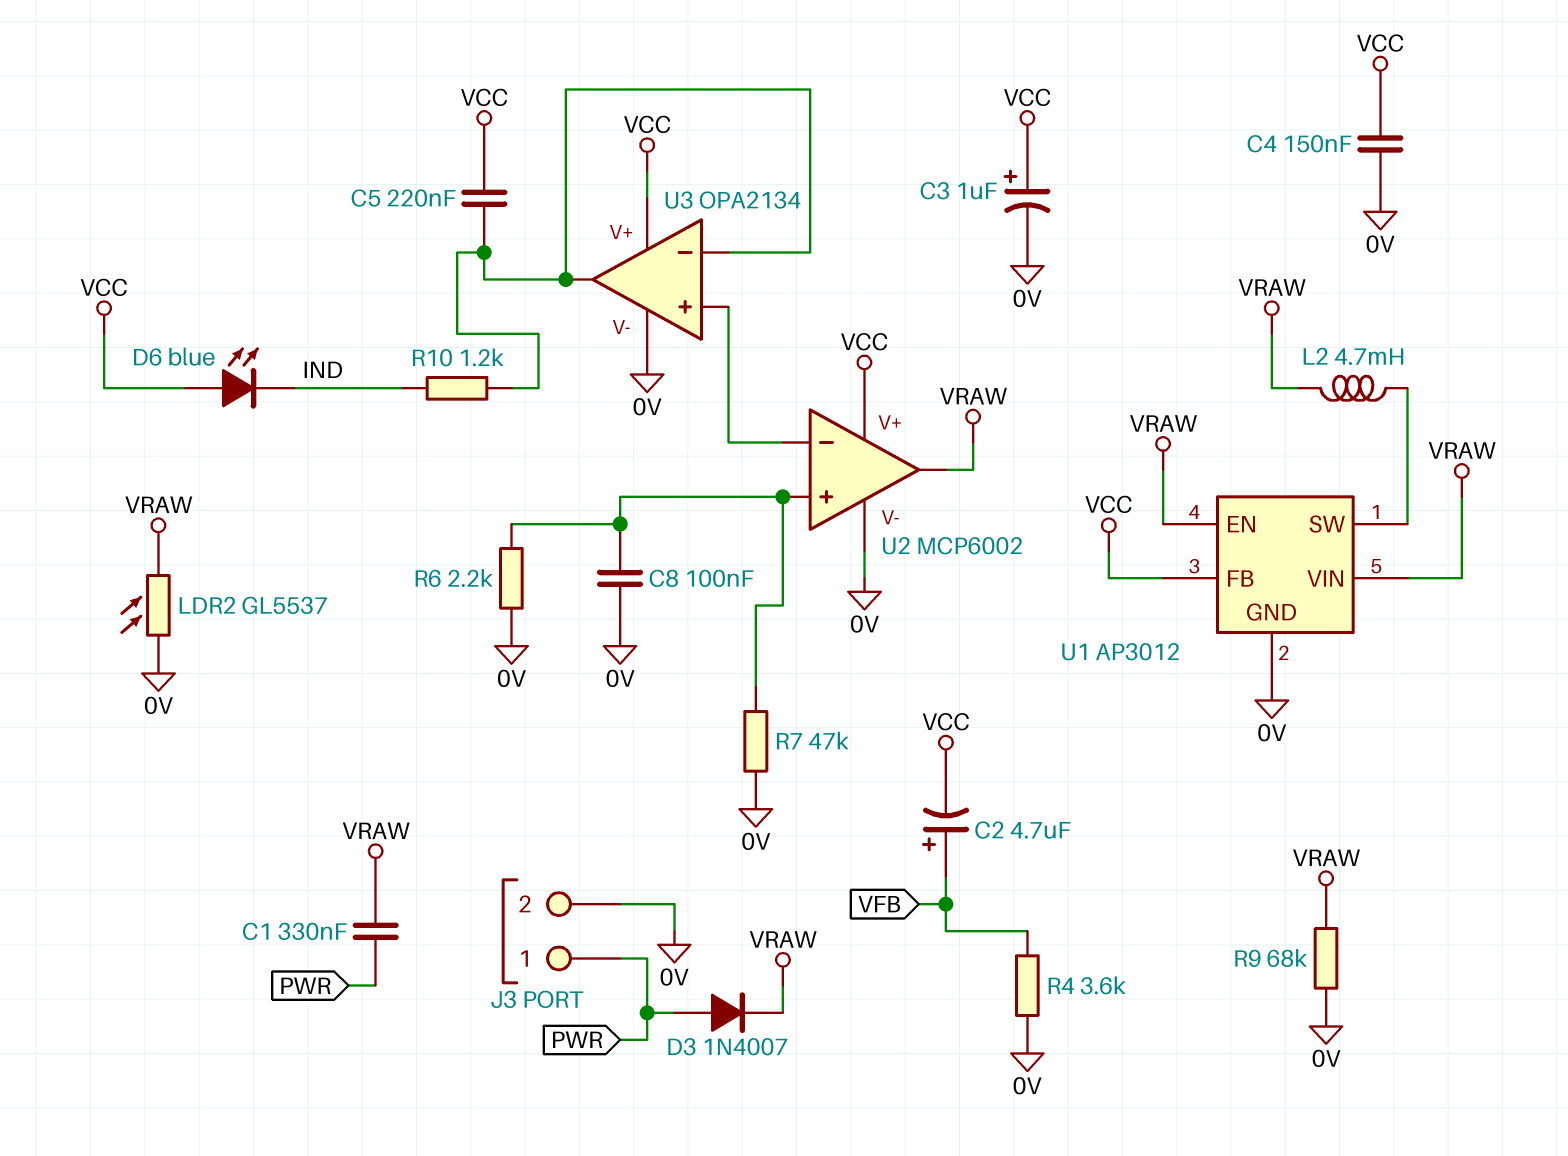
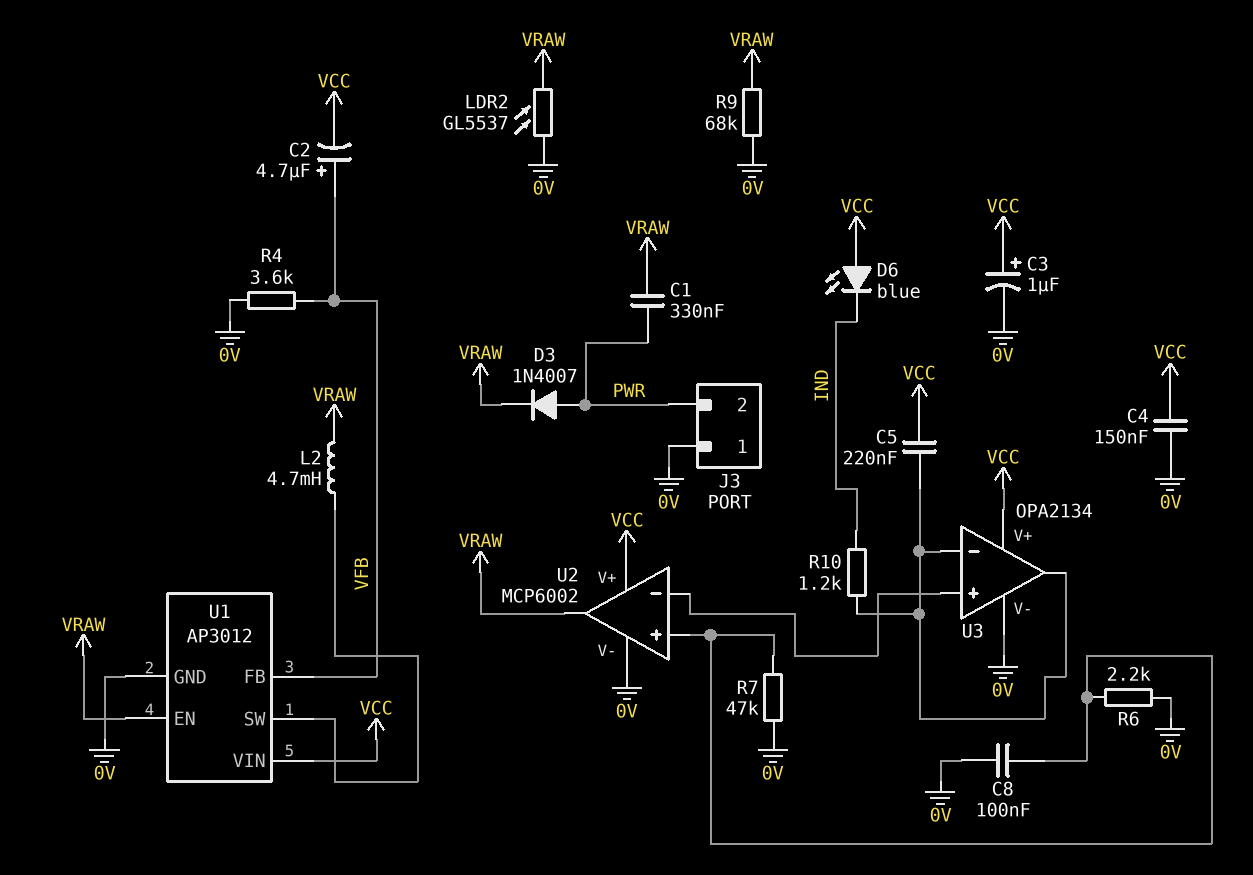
J3 pin 1: PWR -> 0V
J3 pin 2: 0V -> PWR
U1 pin FB: VCC -> VFB
U1 pin VIN: VRAW -> VCC

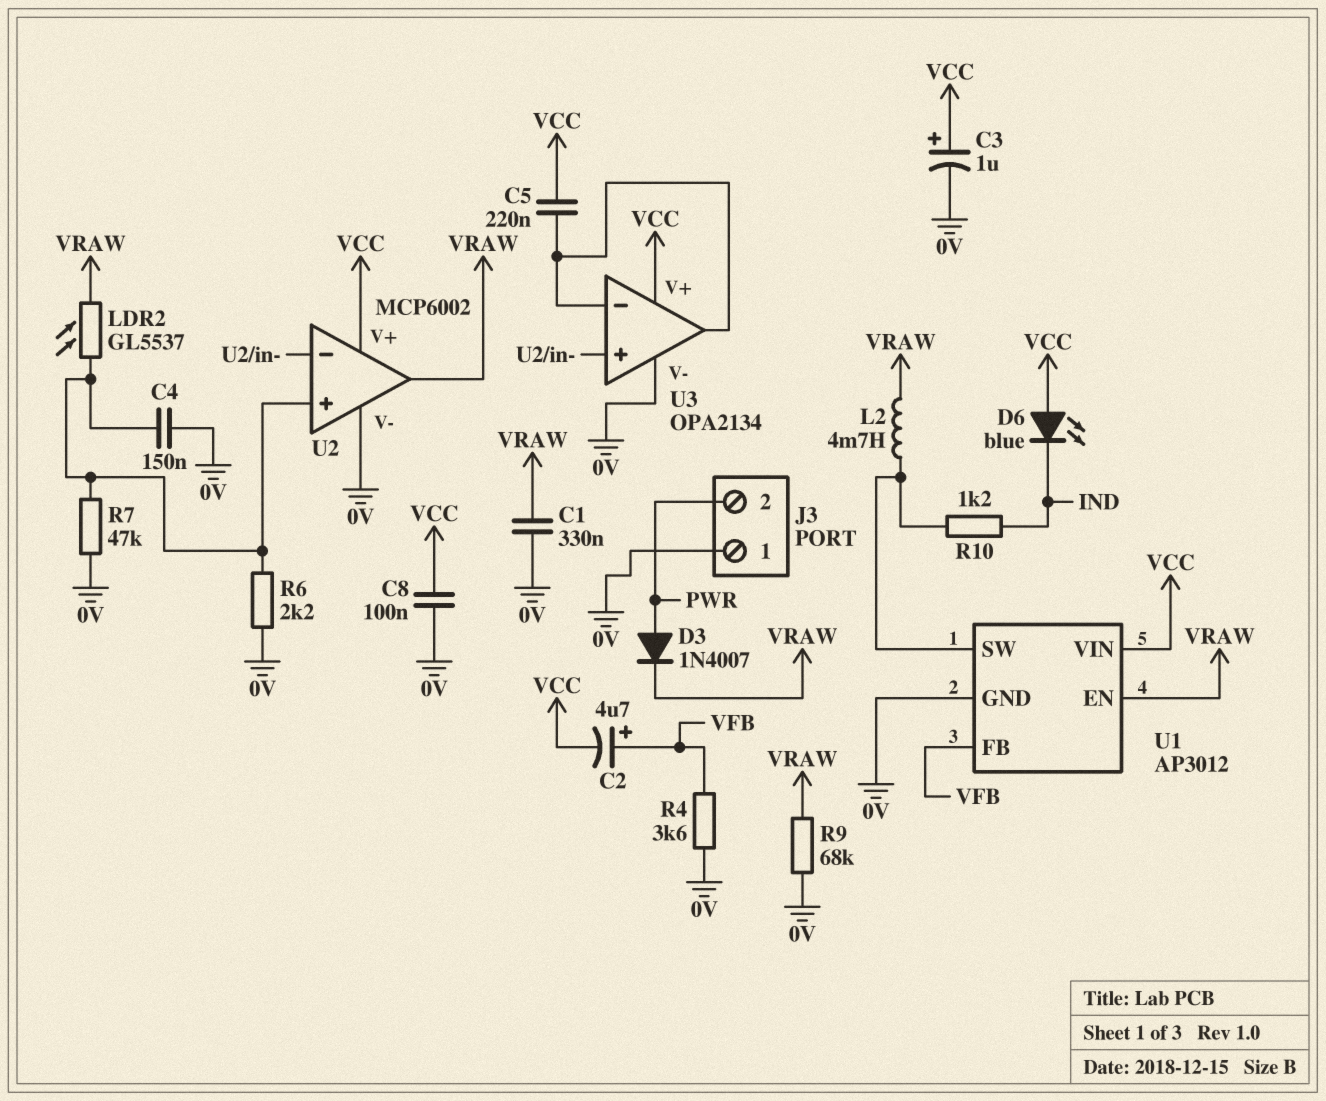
C1: 330nF (PWR, VRAW) -> 330nF (0V, VRAW)
C4: 150nF (0V, VCC) -> 150nF (0V, U2/in+)
C8: 100nF (0V, U2/in+) -> 100nF (0V, VCC)
LDR2: GL5537 (0V, VRAW) -> GL5537 (U2/in+, VRAW)
R10: 1.2k (IND, U3/in-) -> 1.2k (IND, U1/SW)

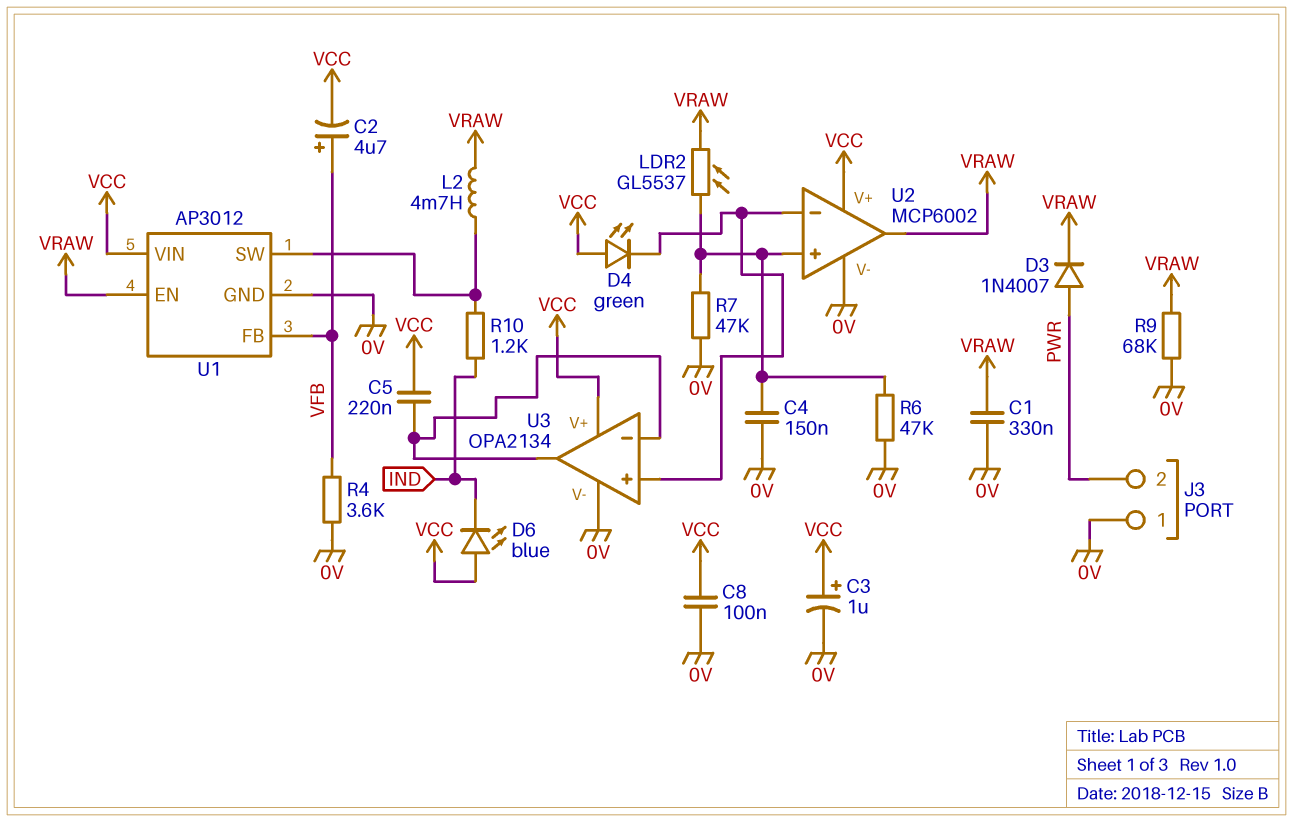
D4: none -> LED green (A VCC, K U2/in-)
R6: 2.2k (0V, U2/in+) -> 47k (0V, U2/in+)

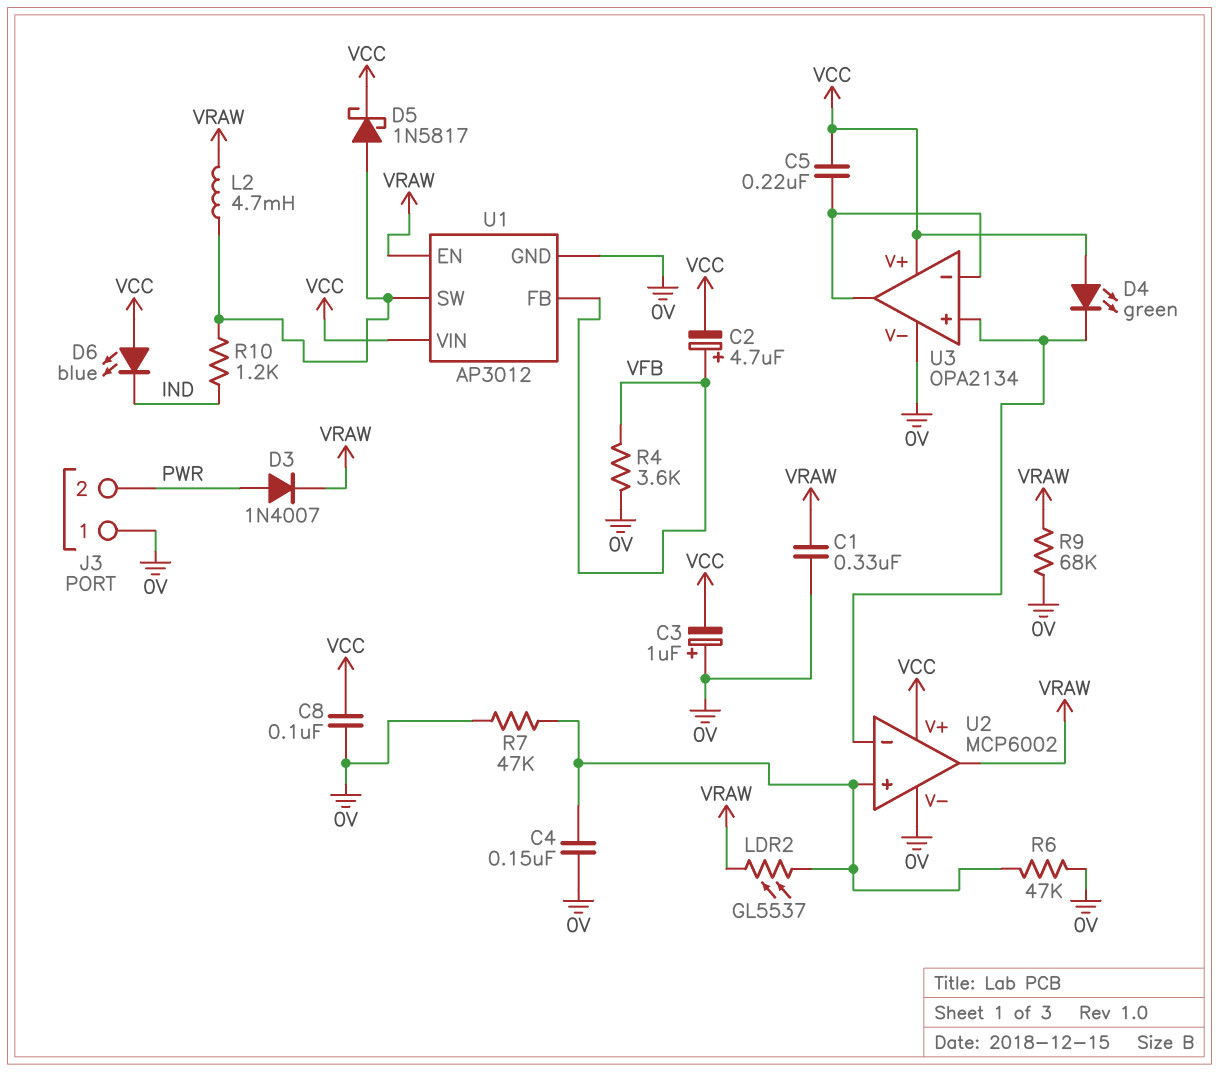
C3: 1uF (plus VCC, minus 0V) -> 1uF (plus 0V, minus VCC)
D5: none -> schottky 1N5817 (A U1/SW, K VCC)

